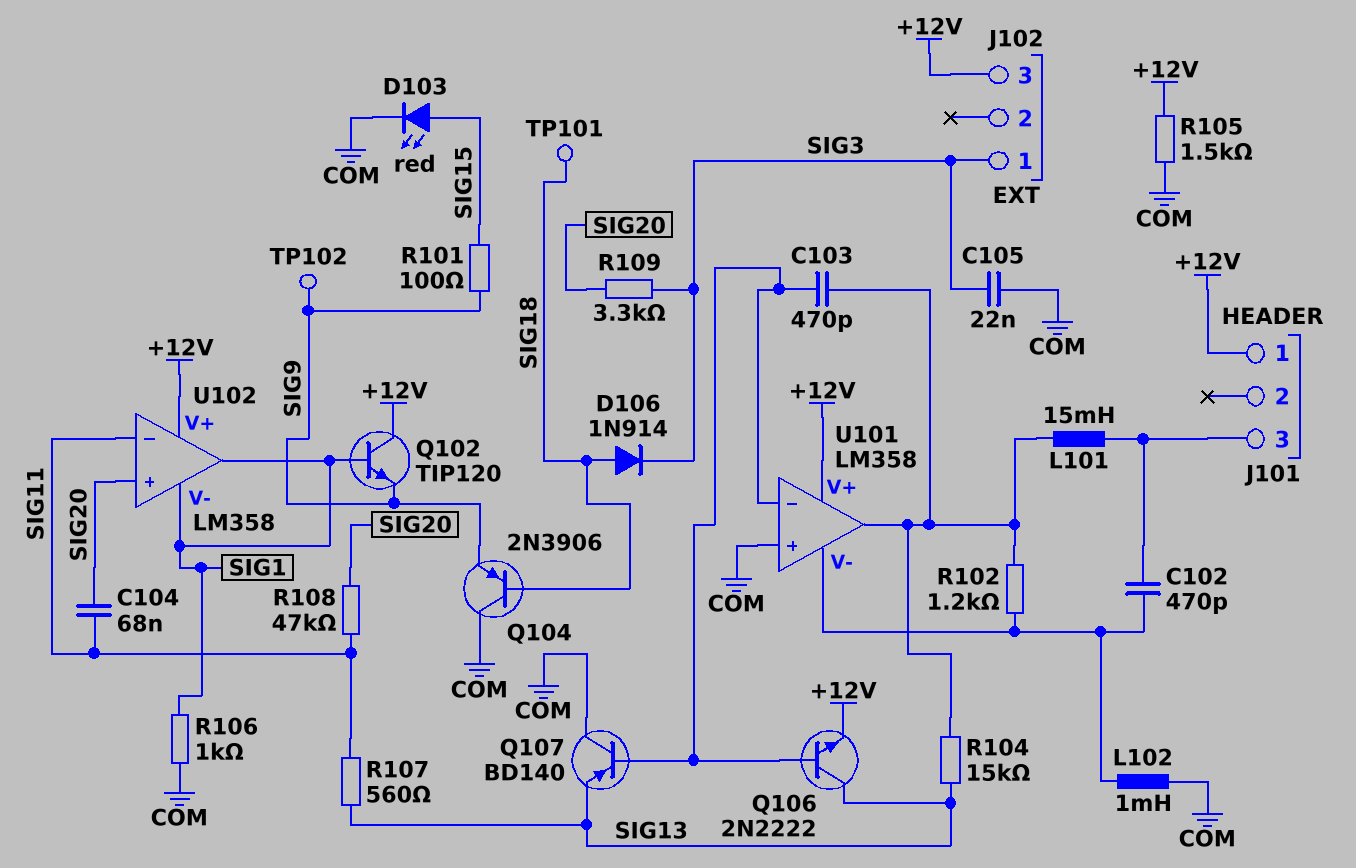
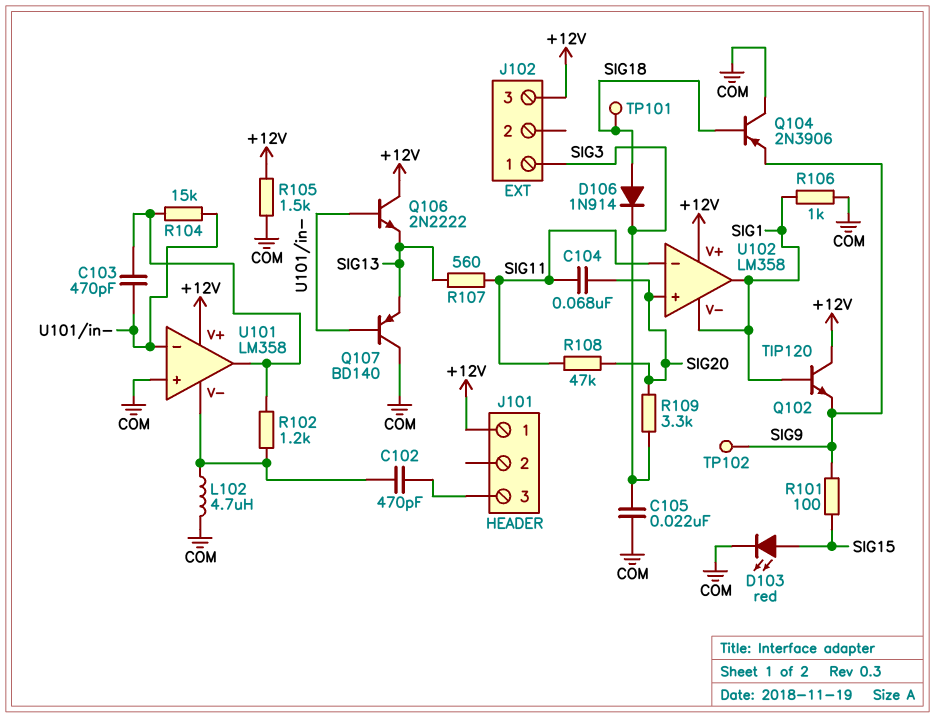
L101: 15mH (J101/3, U101/out) -> none
L102: 1mH (COM, U101/V-) -> 4.7uH (COM, U101/V-)
Q106: NPN 2N2222 (B U101/in-, C SIG13, E +12V) -> NPN 2N2222 (B U101/in-, C +12V, E SIG13)
R104: 15k (SIG13, U101/out) -> 15k (U101/in-, U101/out)

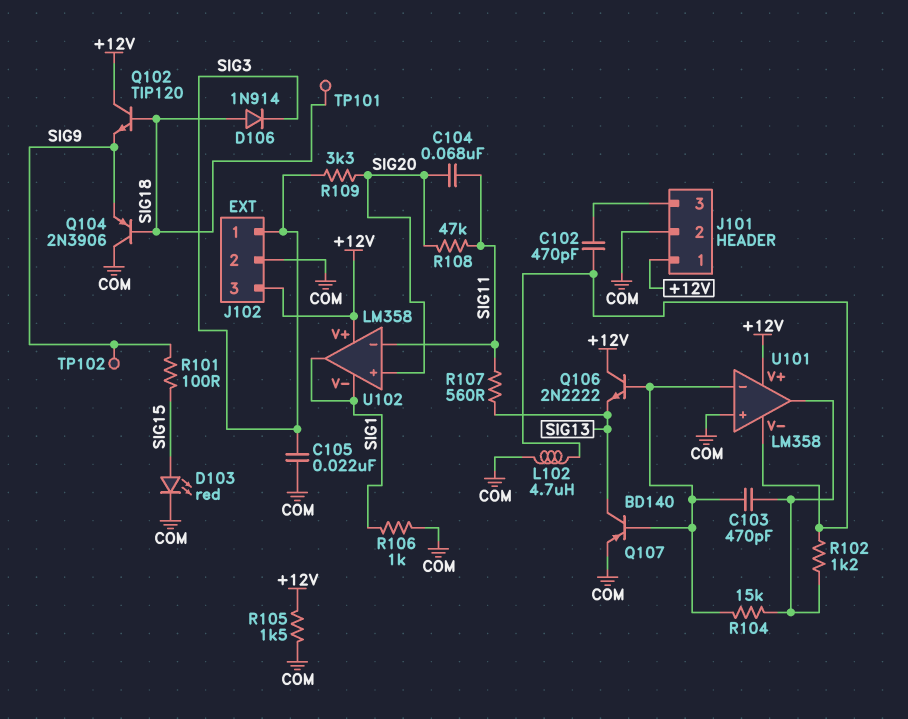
J101 pin 2: none -> COM
J102 pin 2: none -> COM
Q102: NPN TIP120 (B SIG1, C +12V, E SIG9) -> NPN TIP120 (B SIG18, C +12V, E SIG9)
Q107: PNP BD140 (B U101/in-, C COM, E SIG13) -> PNP BD140 (B U101/in-, C SIG13, E COM)

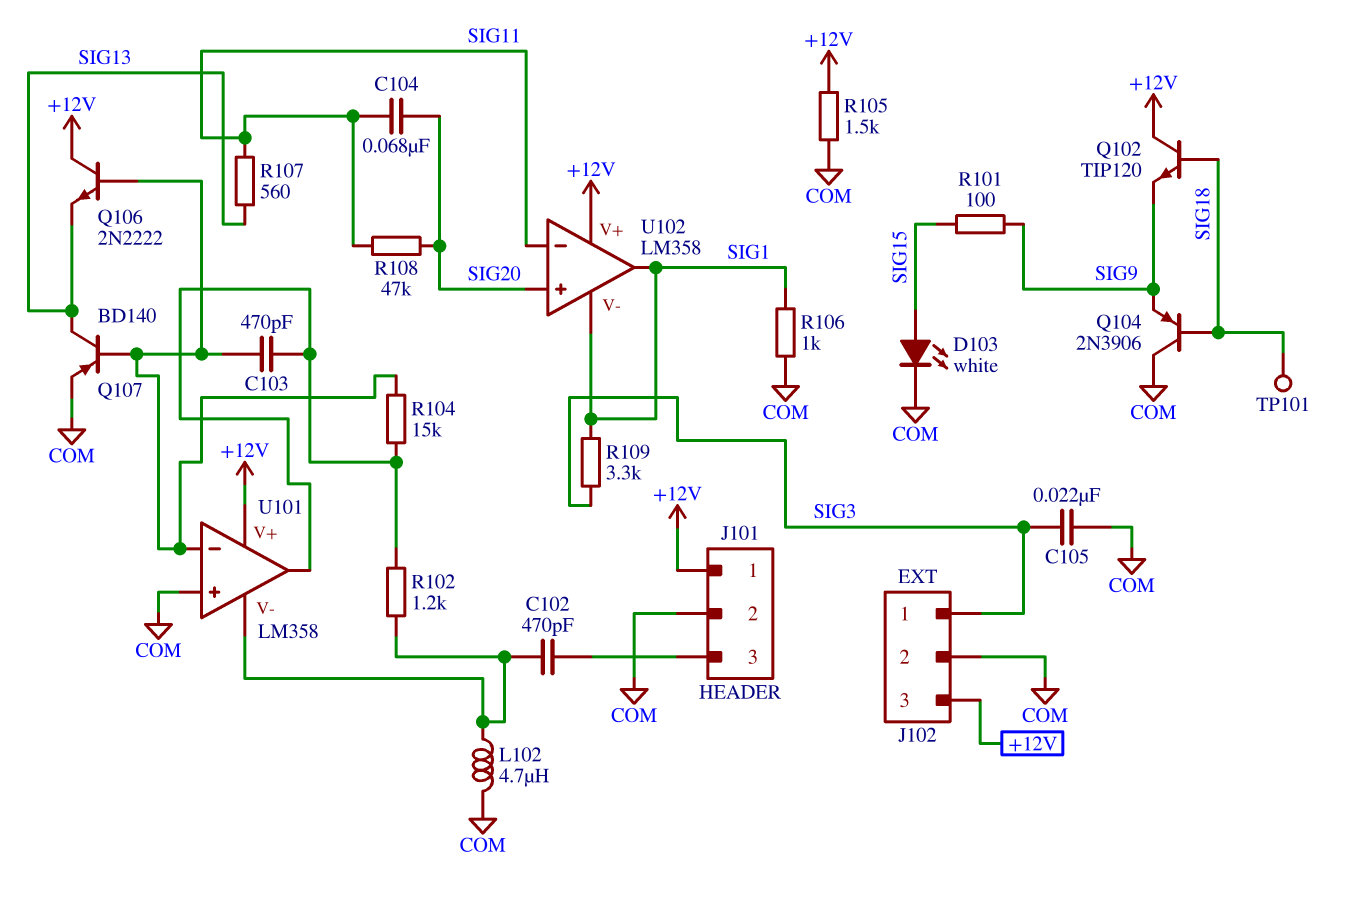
D103: LED red (A SIG15, K COM) -> LED white (A SIG15, K COM)
D106: diode 1N914 (A SIG18, K SIG3) -> none
R109: 3.3k (SIG3, SIG20) -> 3.3k (SIG1, SIG3)
TP102: test point (SIG9) -> none

